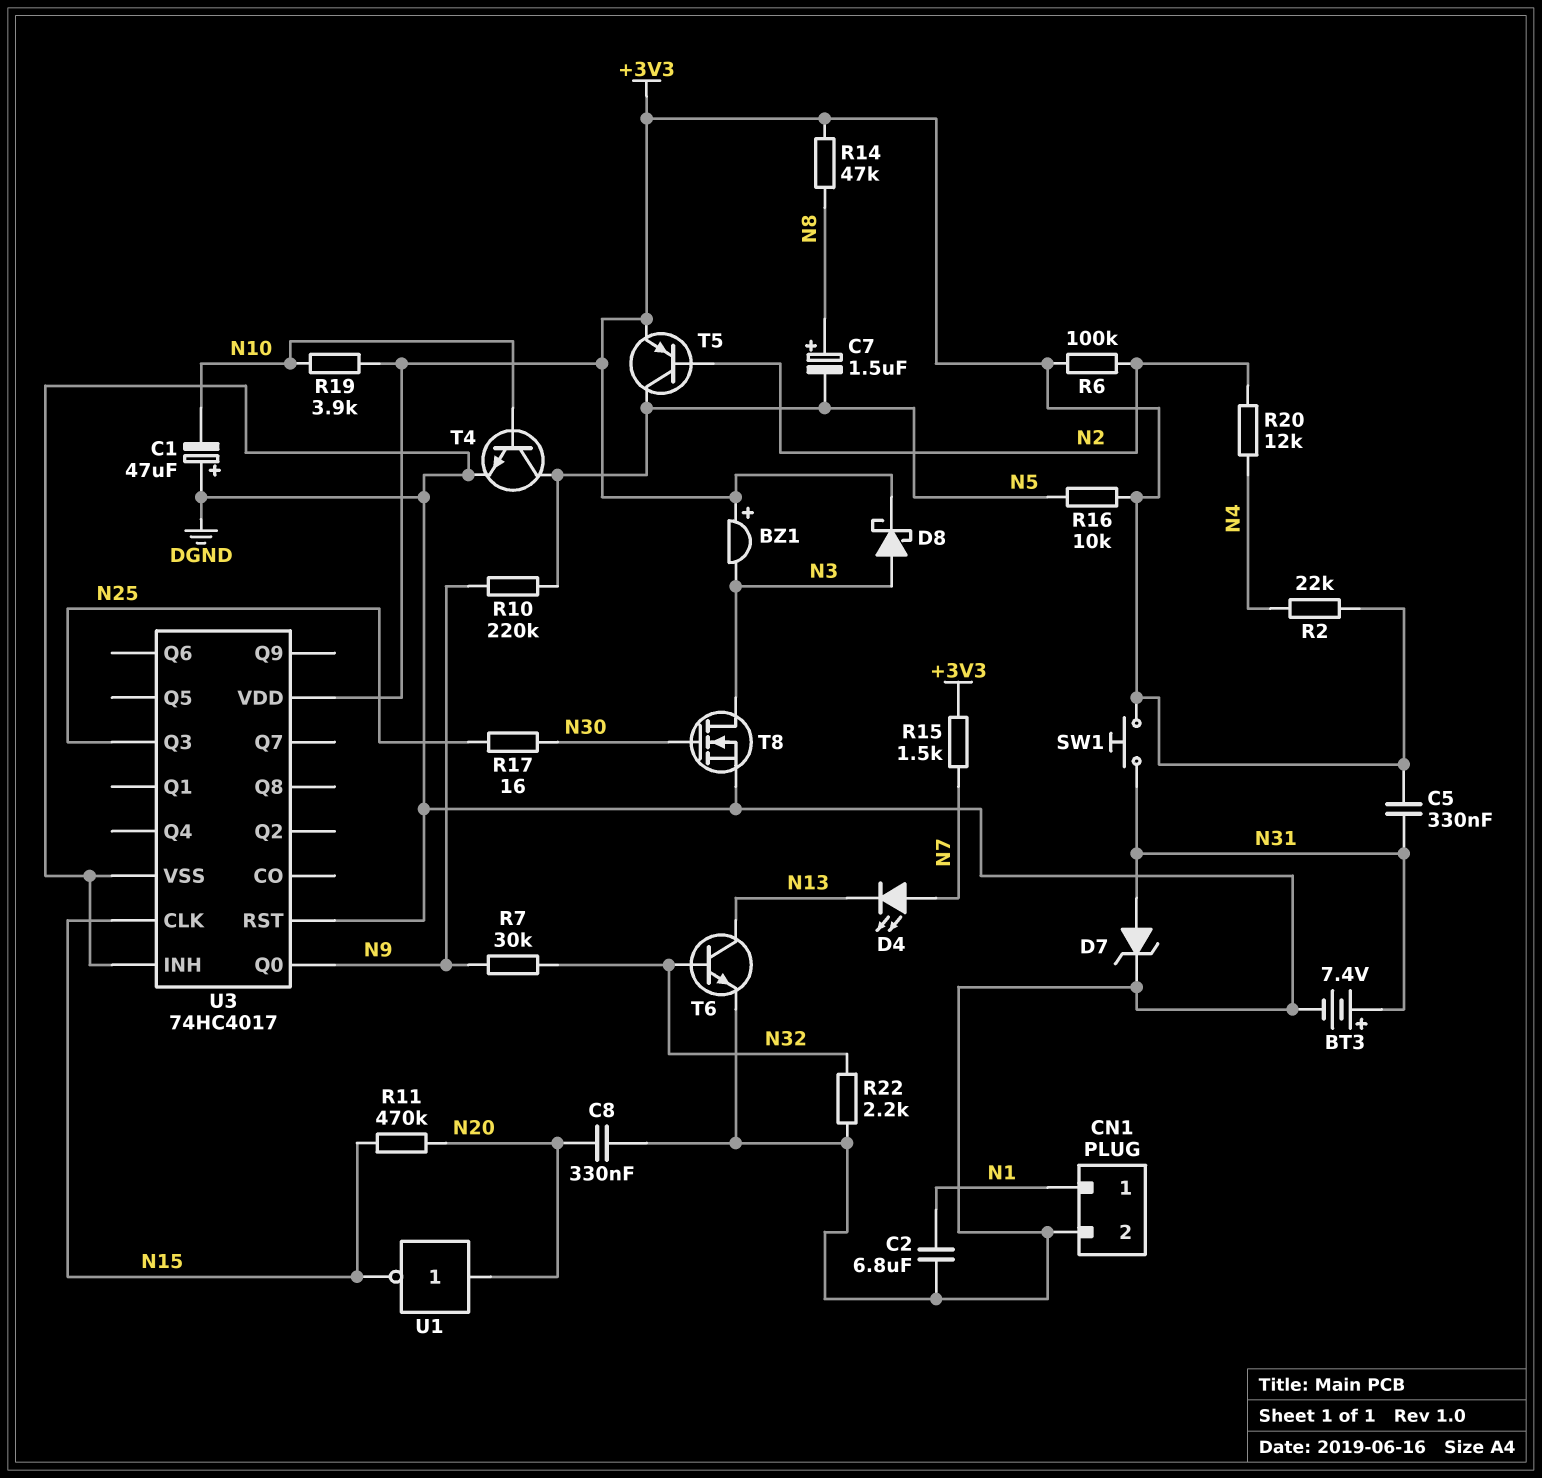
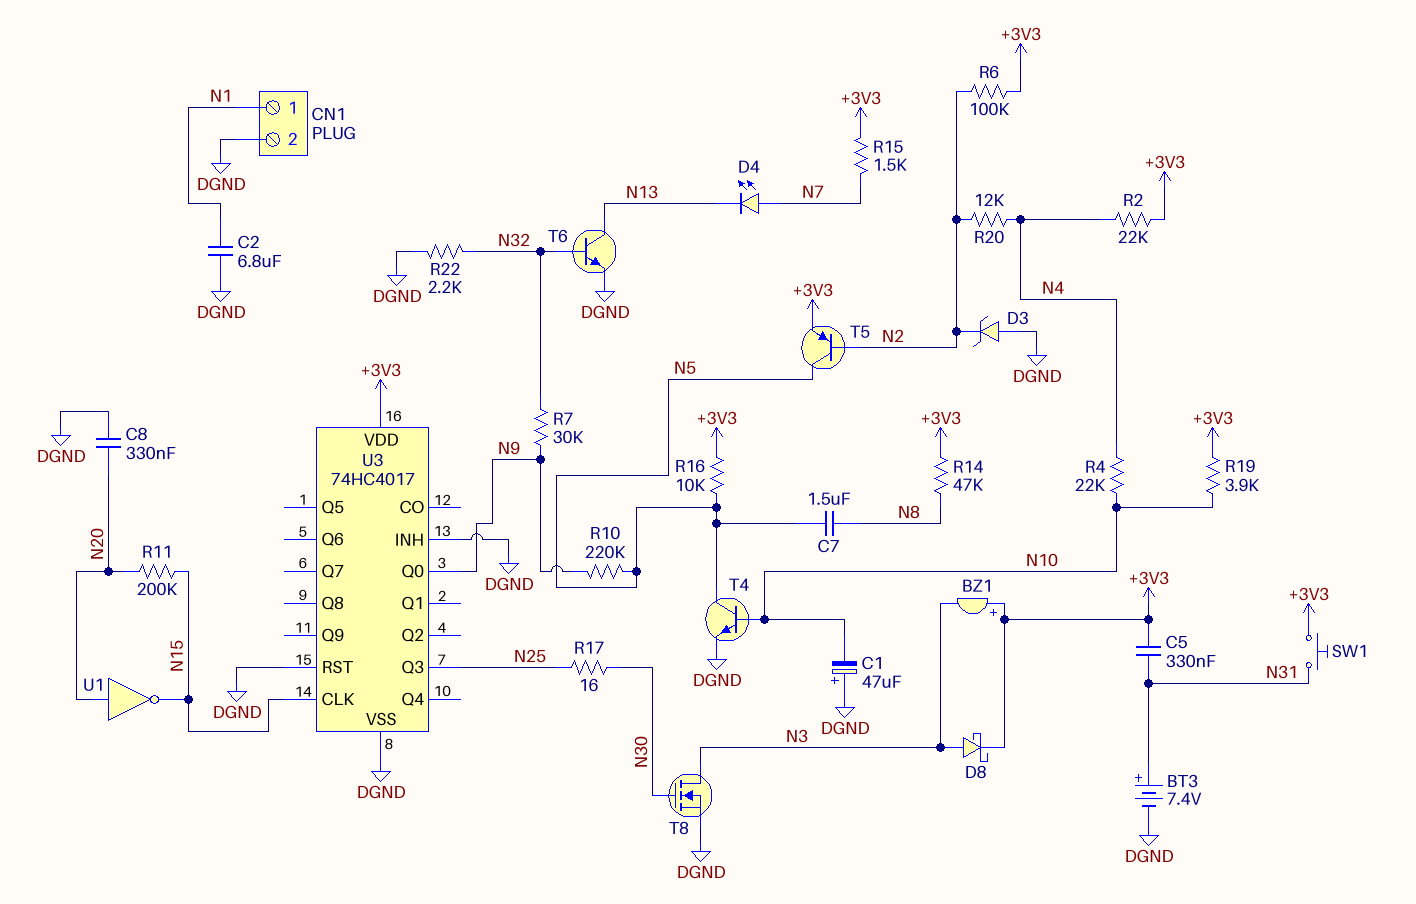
C7: 1.5uF (plus N8, minus N5) -> 1.5uF (N5, N8)
D3: none -> zener (A DGND, K N2)
D7: zener (A N31, K DGND) -> none
R4: none -> 22k (N4, N10)
R11: 470k (N15, N20) -> 200k (N15, N20)

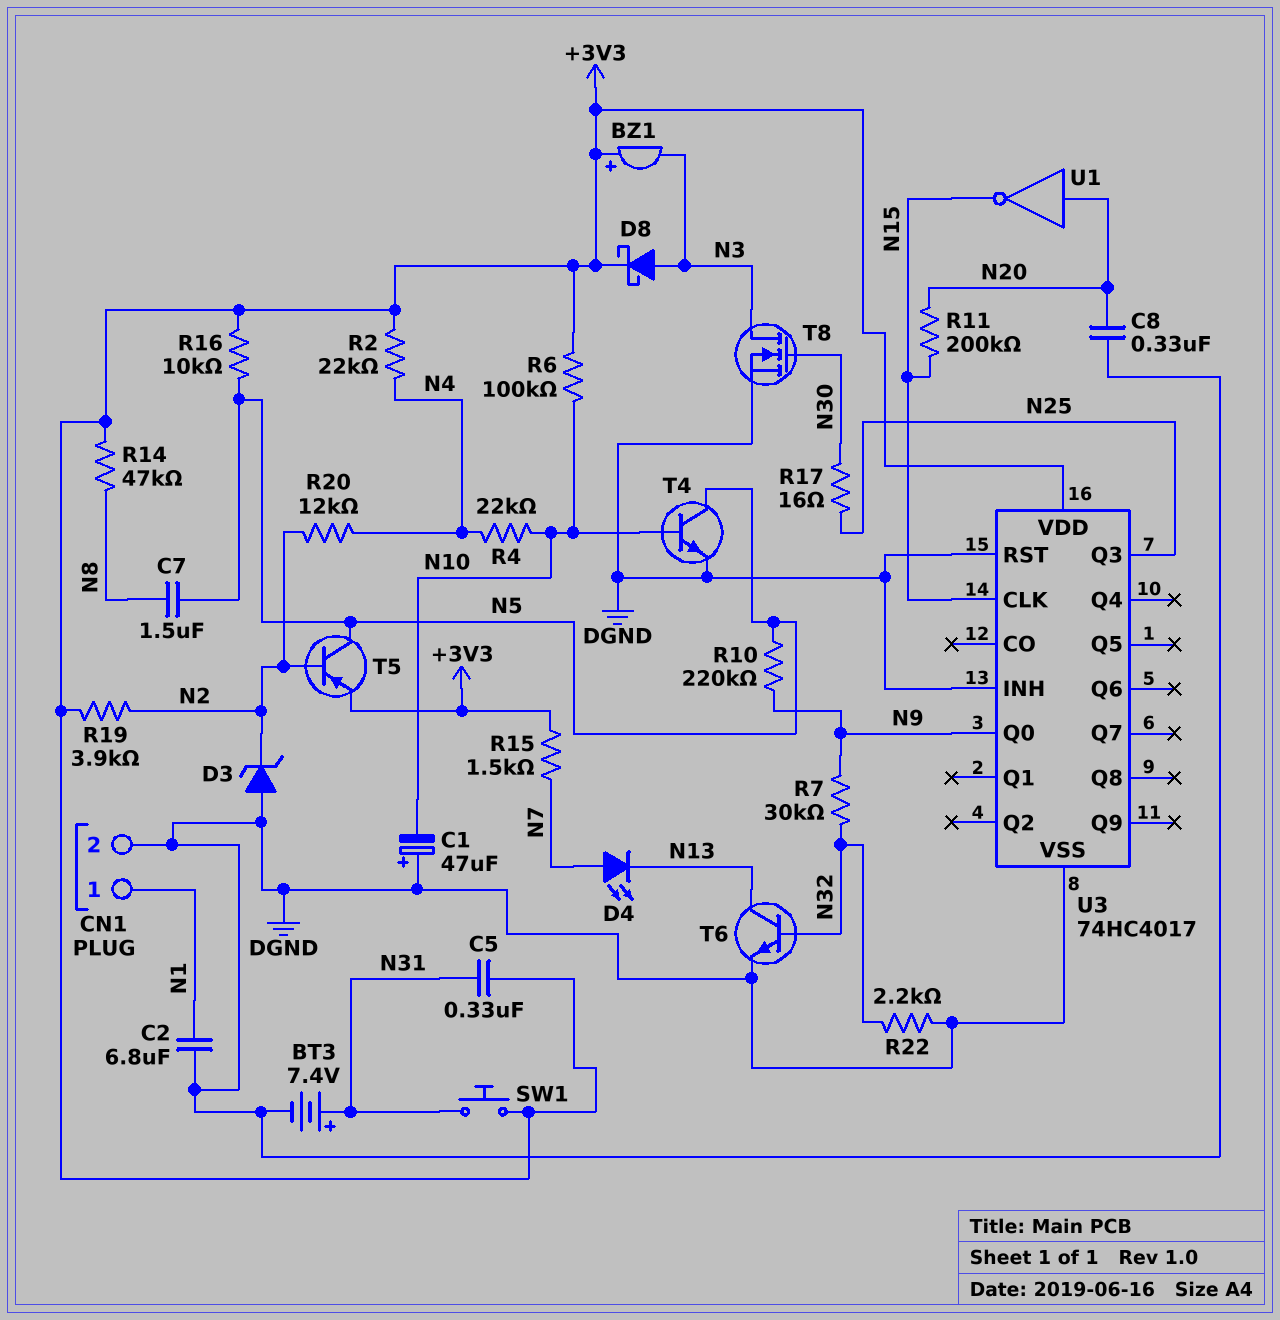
R6: 100k (+3V3, N2) -> 100k (+3V3, N10)
R19: 3.9k (+3V3, N10) -> 3.9k (+3V3, N2)

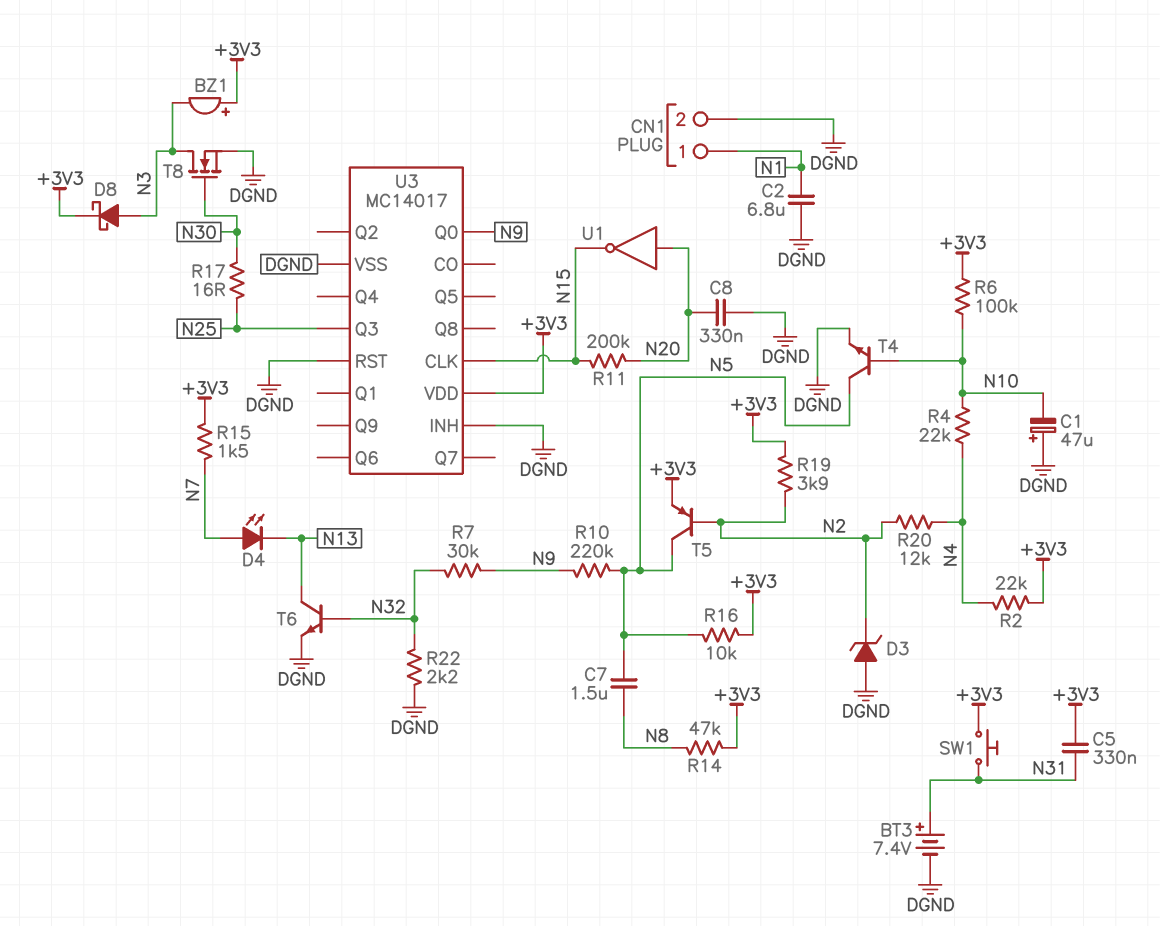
U3: 74HC4017 -> MC14017

